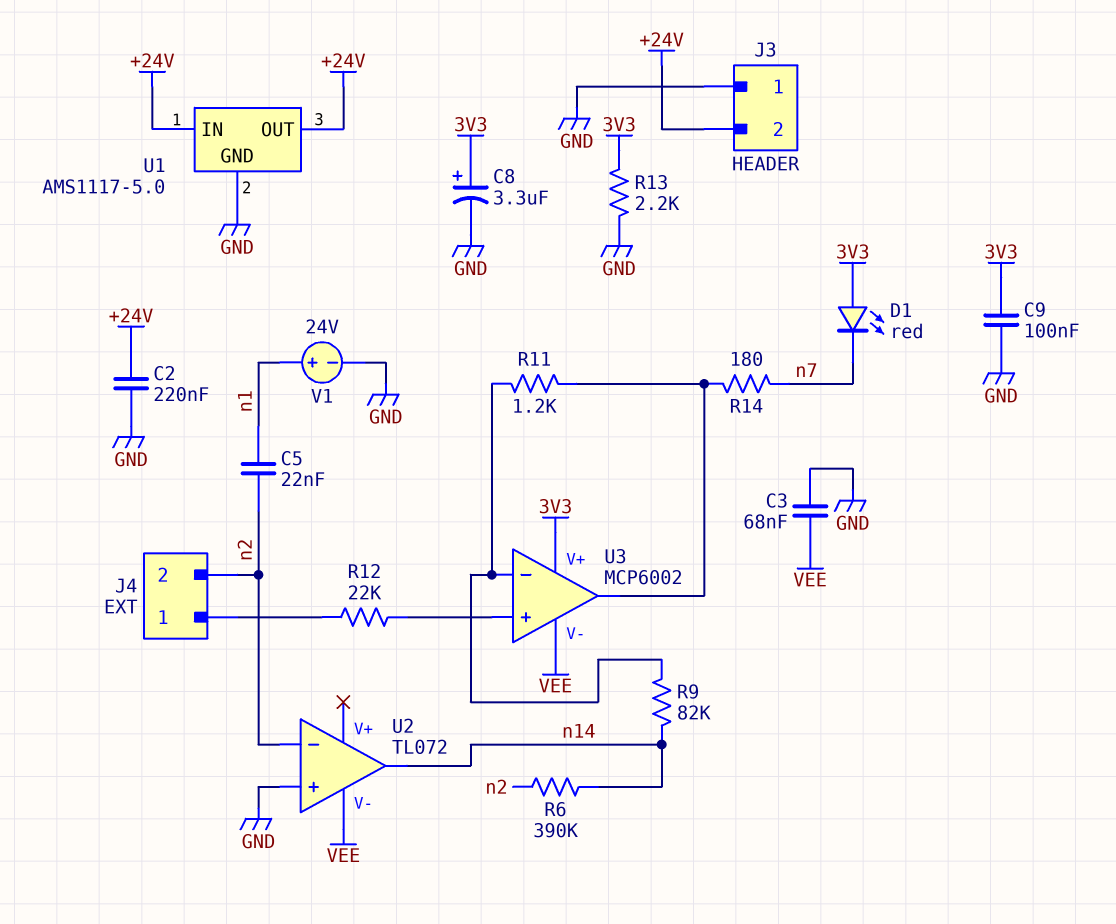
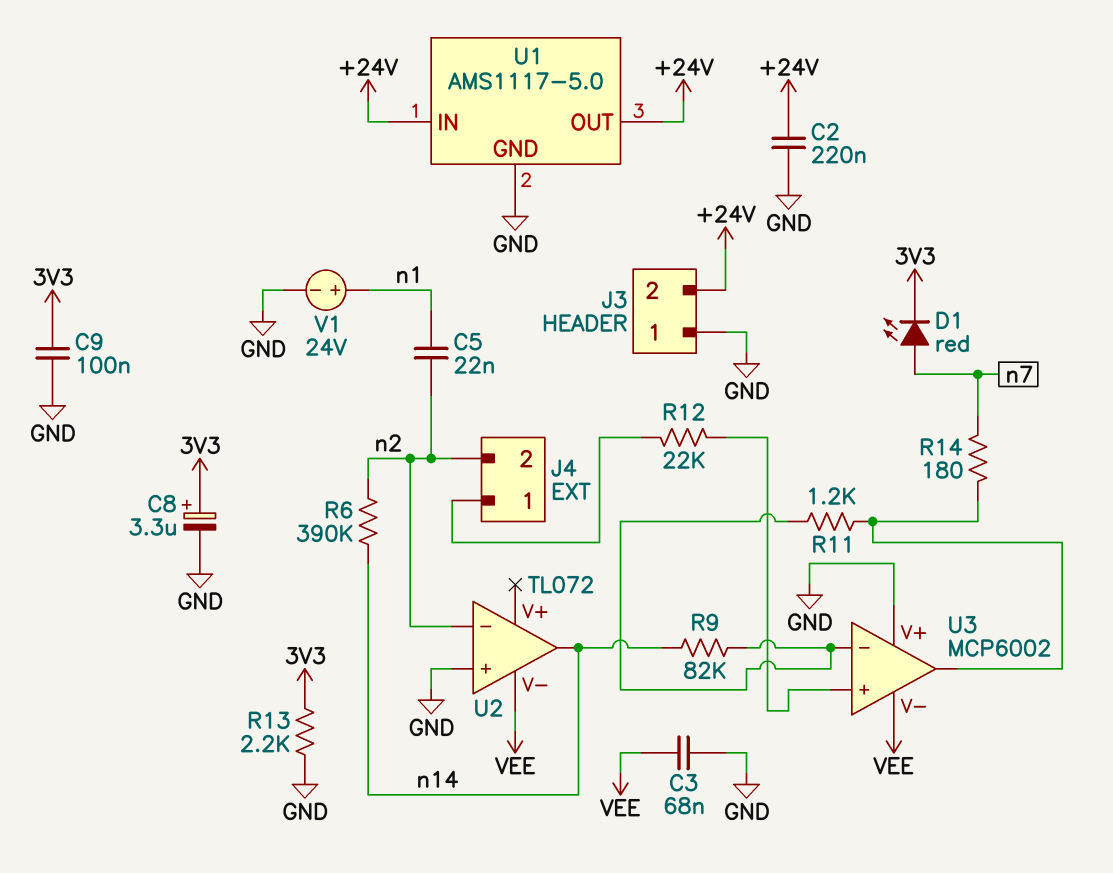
D1: LED red (A 3V3, K n7) -> LED red (A n7, K 3V3)
U3 pin V+: 3V3 -> GND

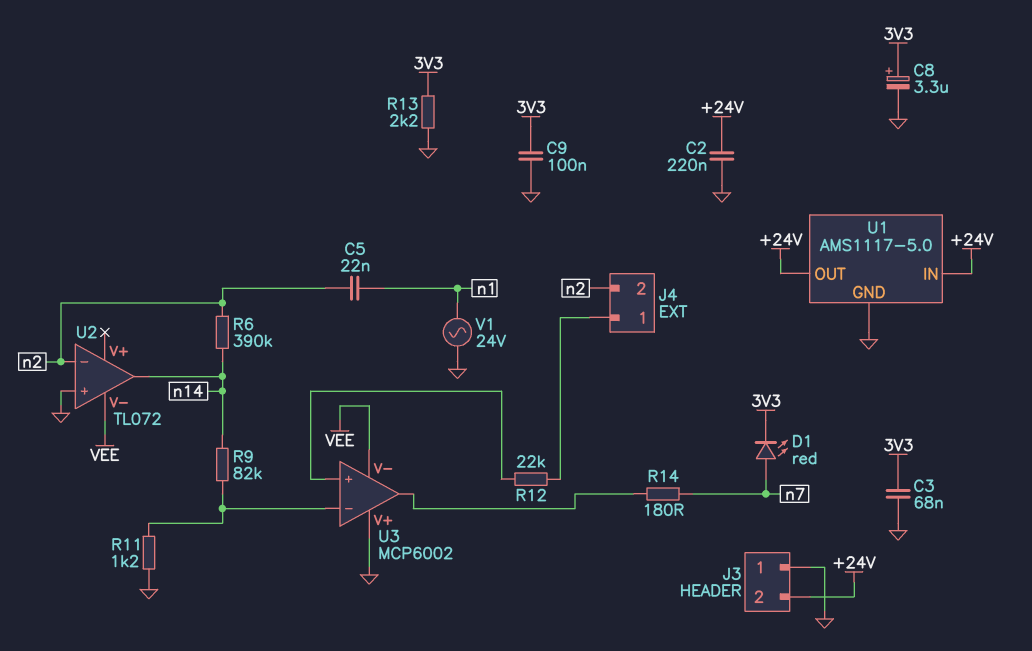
C3: 68nF (GND, VEE) -> 68nF (3V3, GND)
R11: 1.2k (U3/in-, U3/out) -> 1.2k (GND, U3/in-)
V1: 24V (plus n1, minus GND) -> AC 24V (GND, n1)

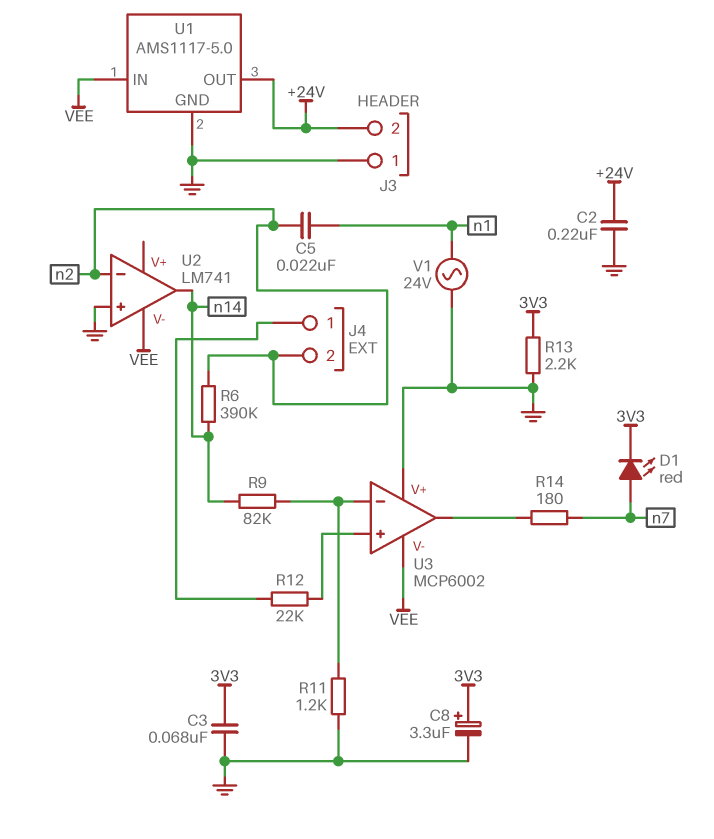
C9: 100nF (3V3, GND) -> none
U1 pin IN: +24V -> VEE
U2: TL072 -> LM741

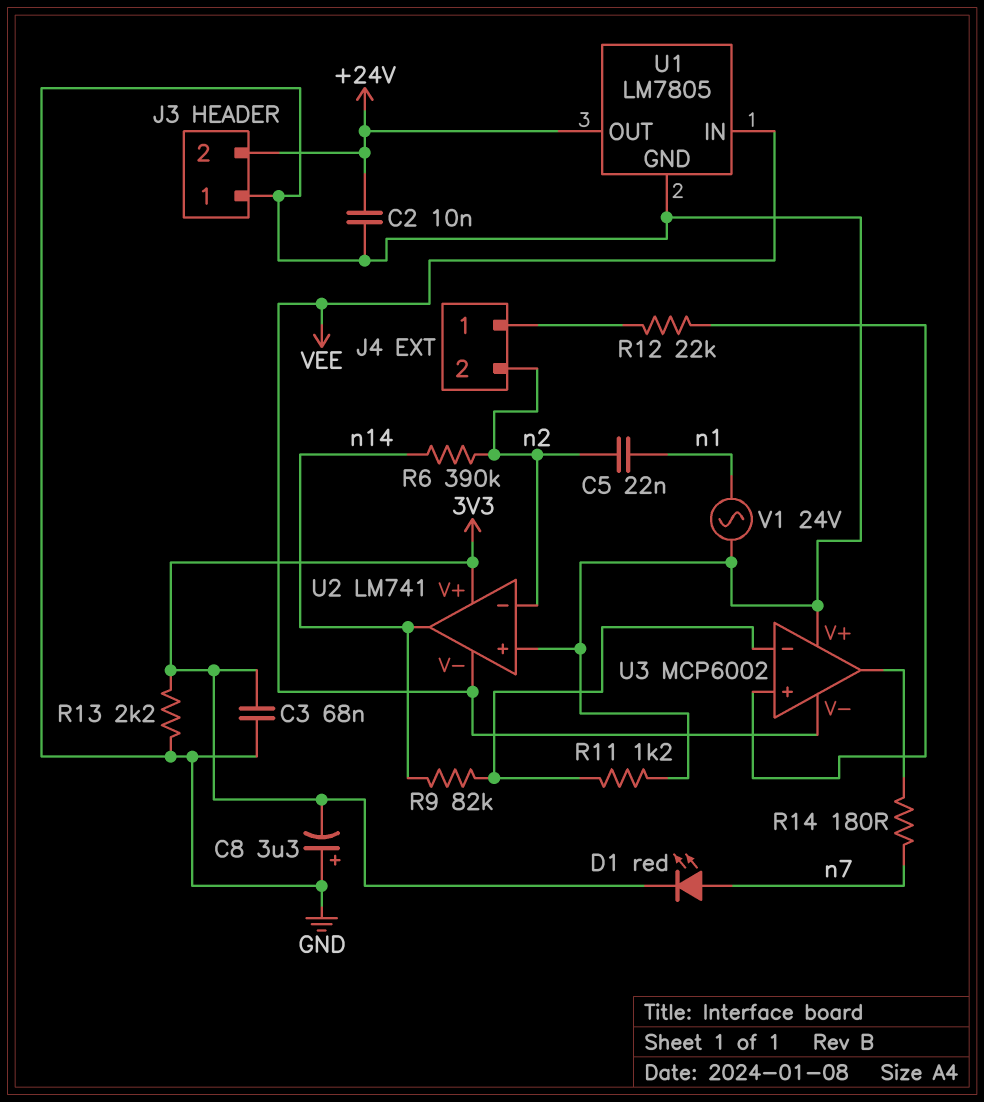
C2: 220nF (+24V, GND) -> 10nF (+24V, GND)
C8: 3.3uF (plus 3V3, minus GND) -> 3.3uF (plus GND, minus 3V3)
U1: AMS1117-5.0 -> LM7805
U2 pin V+: none -> 3V3

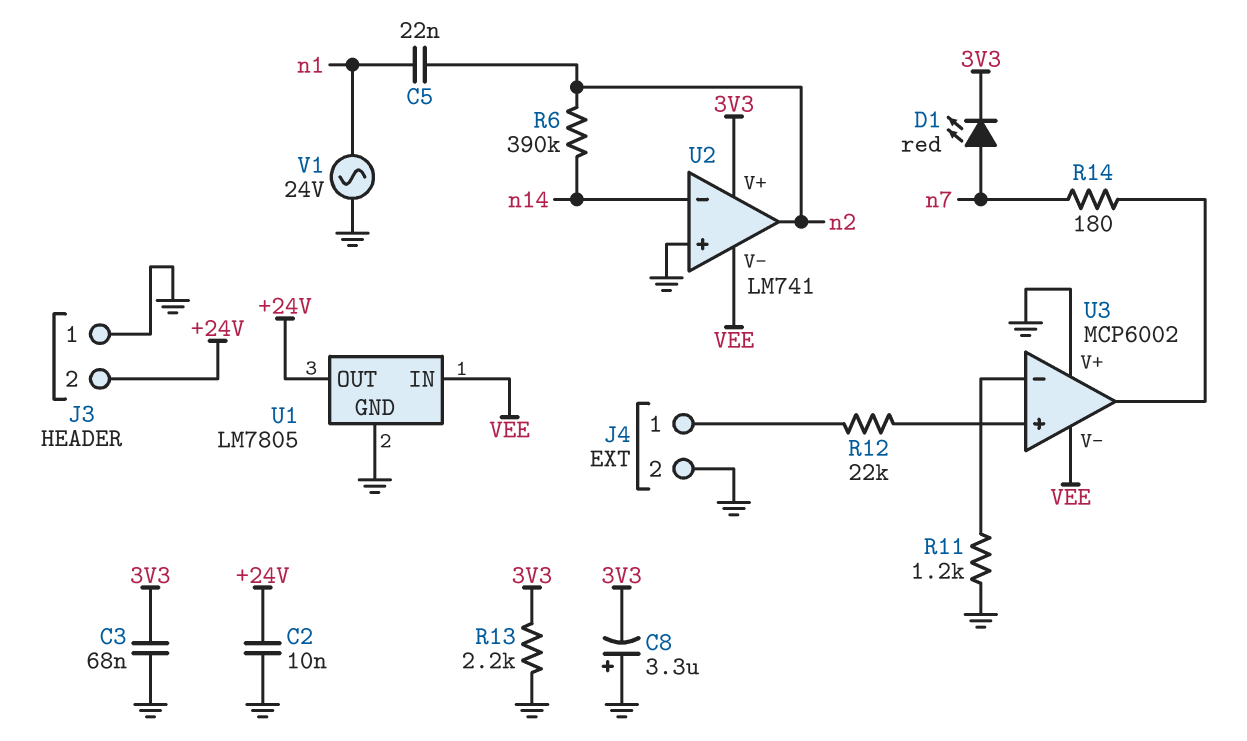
J4 pin 2: n2 -> GND
R9: 82k (U3/in-, n14) -> none
U2 pin in-: n2 -> n14
U2 pin out: n14 -> n2

